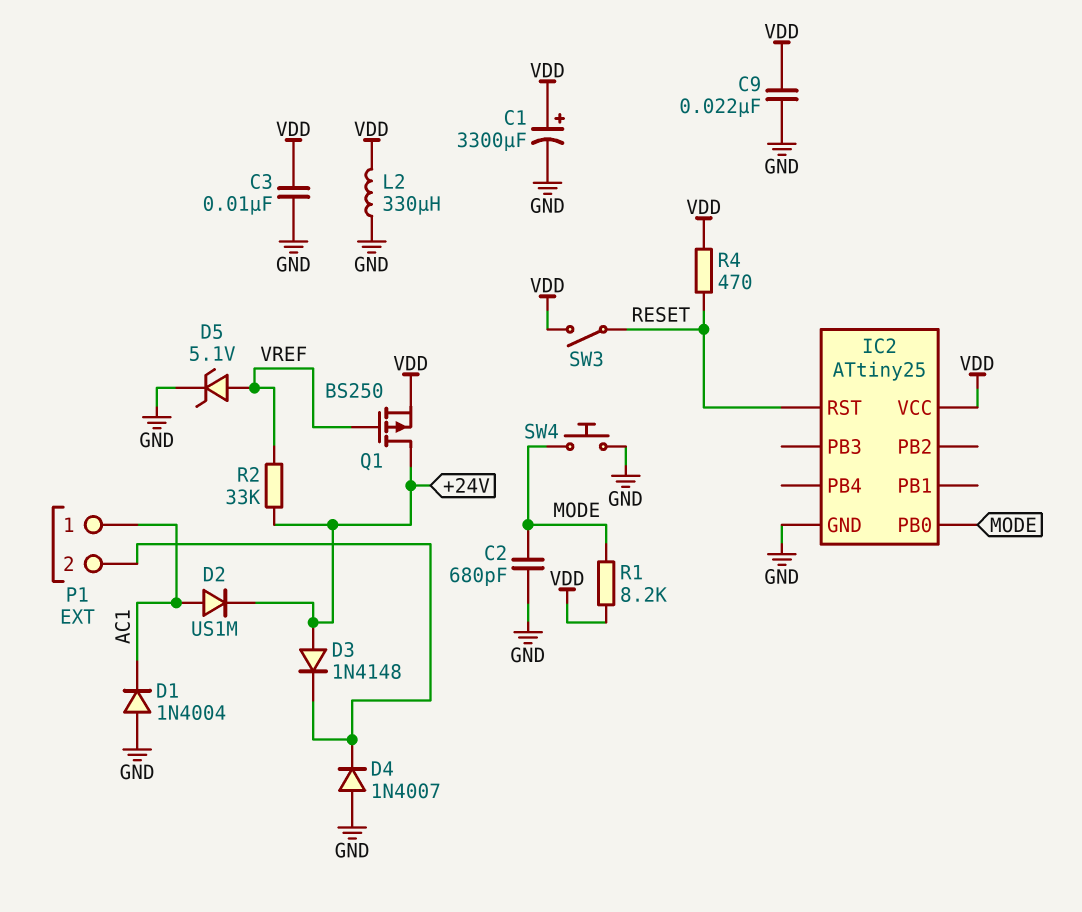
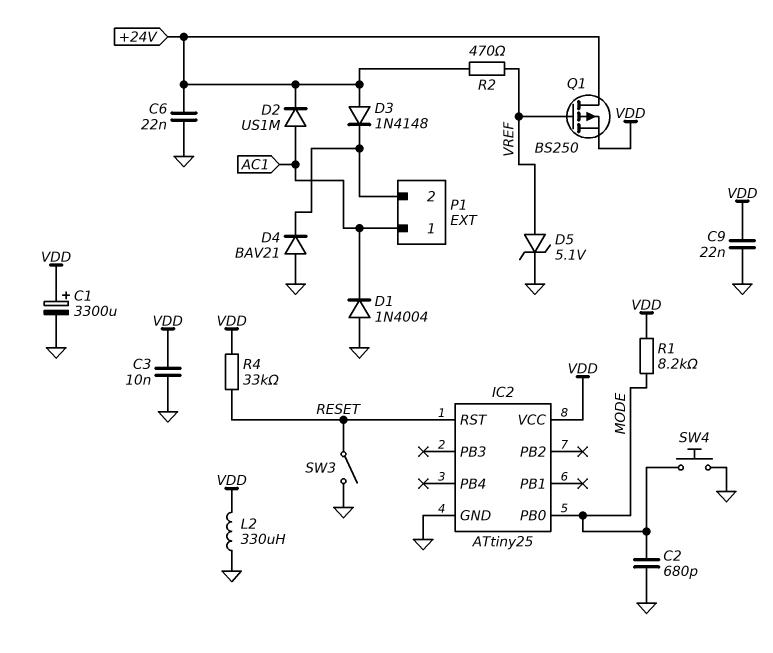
C6: none -> 22nF (+24V, GND)
D4: diode 1N4007 (A GND, K P1/2) -> diode BAV21 (A GND, K P1/2)
R2: 33k (+24V, VREF) -> 470 (+24V, VREF)
R4: 470 (RESET, VDD) -> 33k (RESET, VDD)
SW3: switch (RESET, VDD) -> switch (GND, RESET)

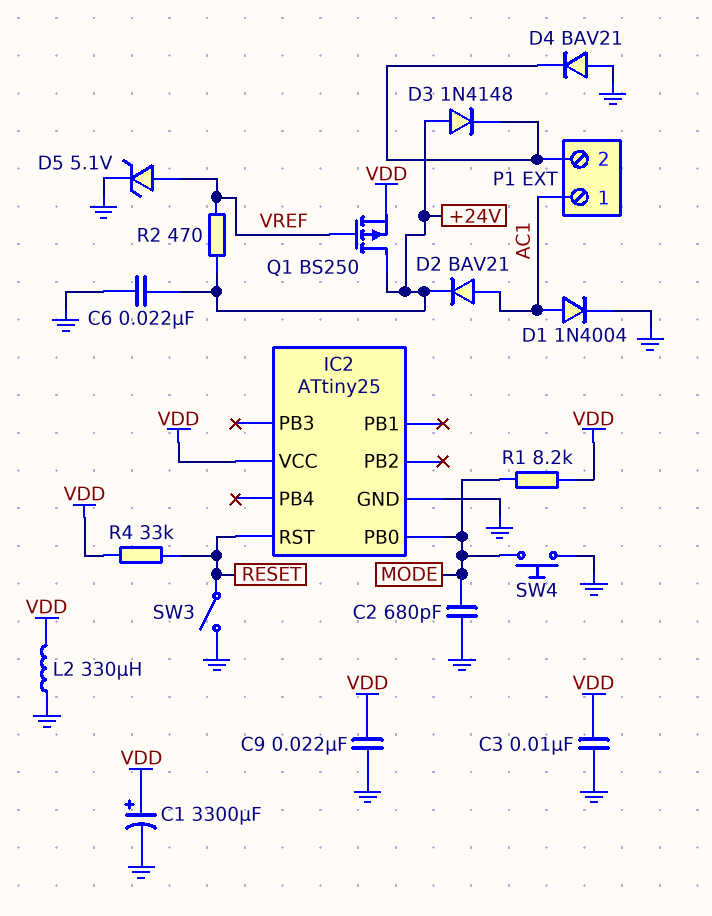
D1: diode 1N4004 (A GND, K AC1) -> diode 1N4004 (A AC1, K GND)
D2: diode US1M (A AC1, K +24V) -> diode BAV21 (A AC1, K +24V)

